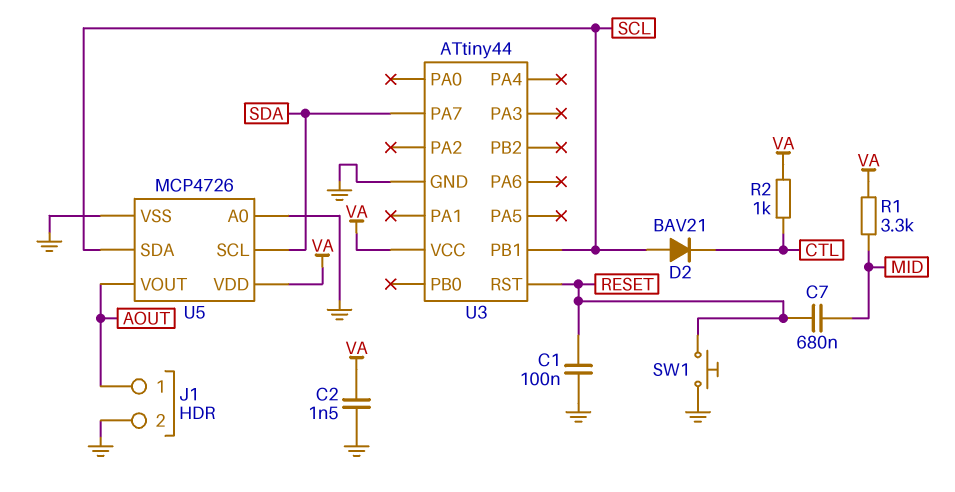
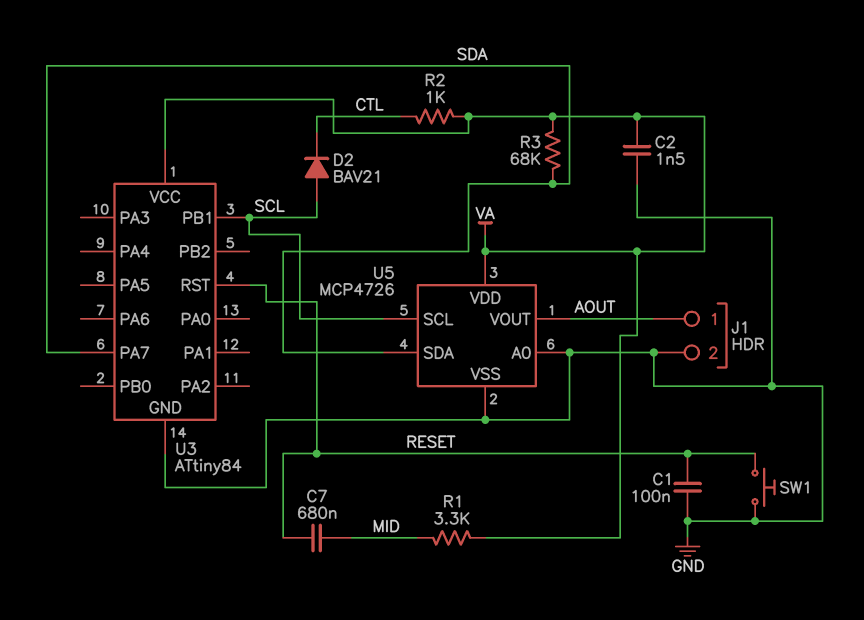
R3: none -> 68k (SDA, VA)
U3: ATtiny44 -> ATtiny84
U5 pin SCL: SDA -> SCL
U5 pin SDA: SCL -> SDA

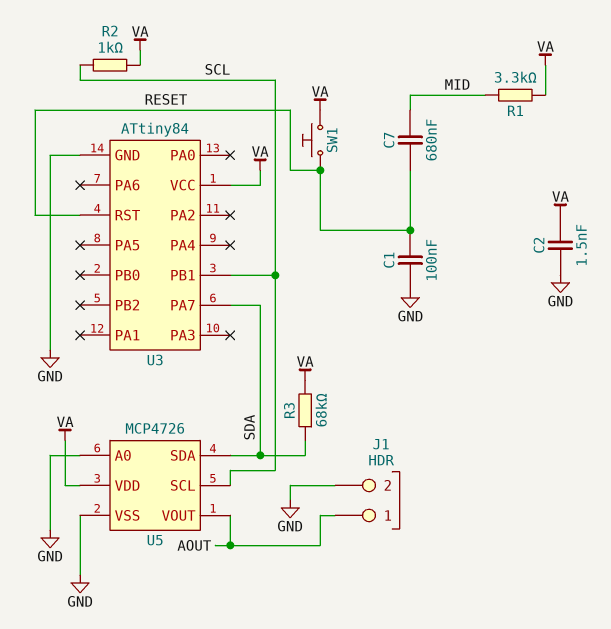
D2: diode BAV21 (A SCL, K CTL) -> none
R2: 1k (CTL, VA) -> 1k (SCL, VA)
SW1: button (GND, RESET) -> button (RESET, VA)

